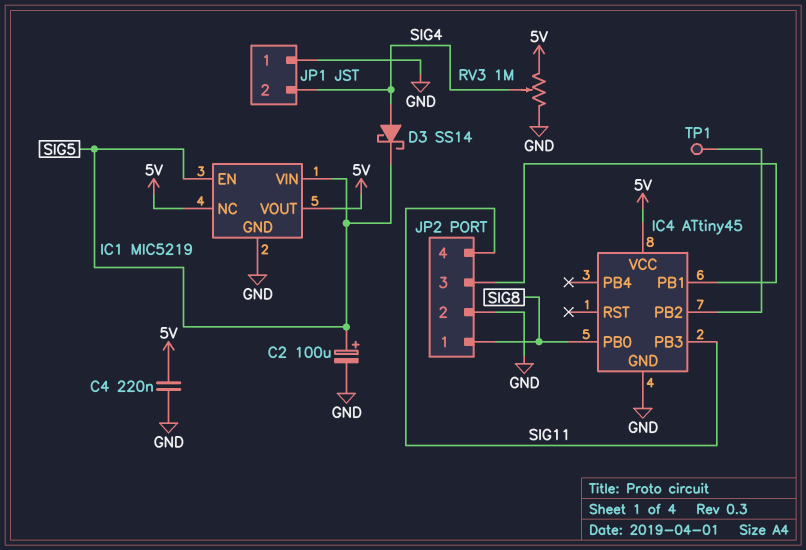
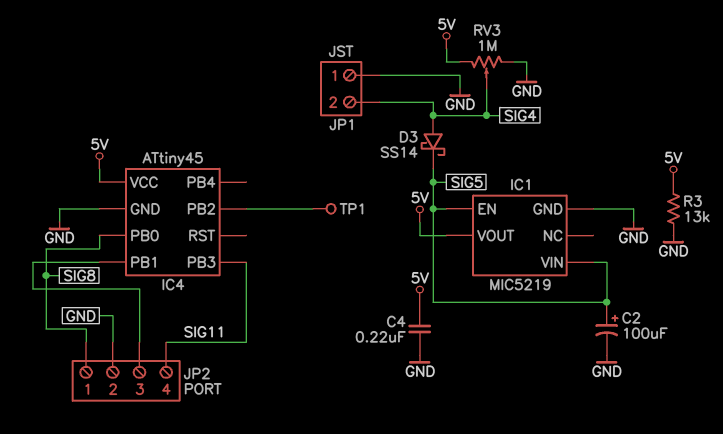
IC1 pin NC: 5V -> none
R3: none -> 13k (5V, GND)

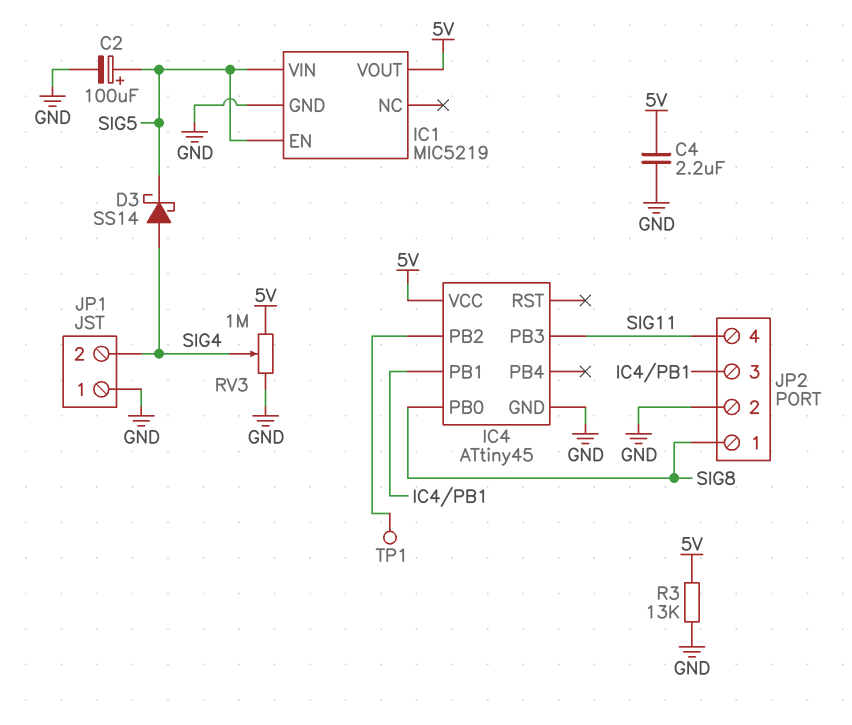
C4: 220nF (5V, GND) -> 2.2uF (5V, GND)

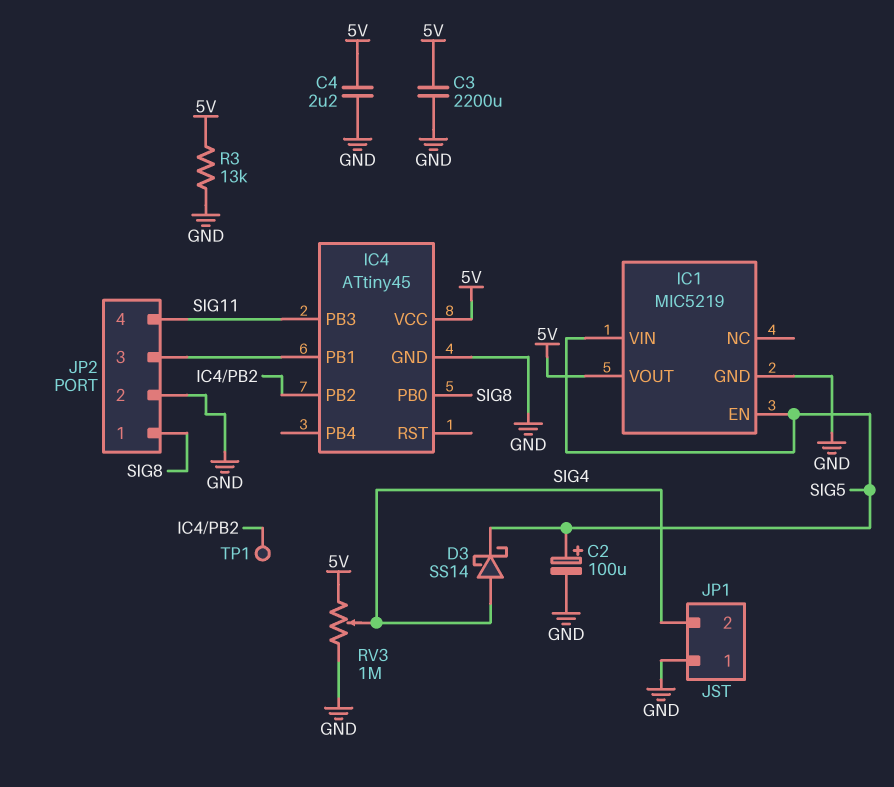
C3: none -> 2200uF (5V, GND)

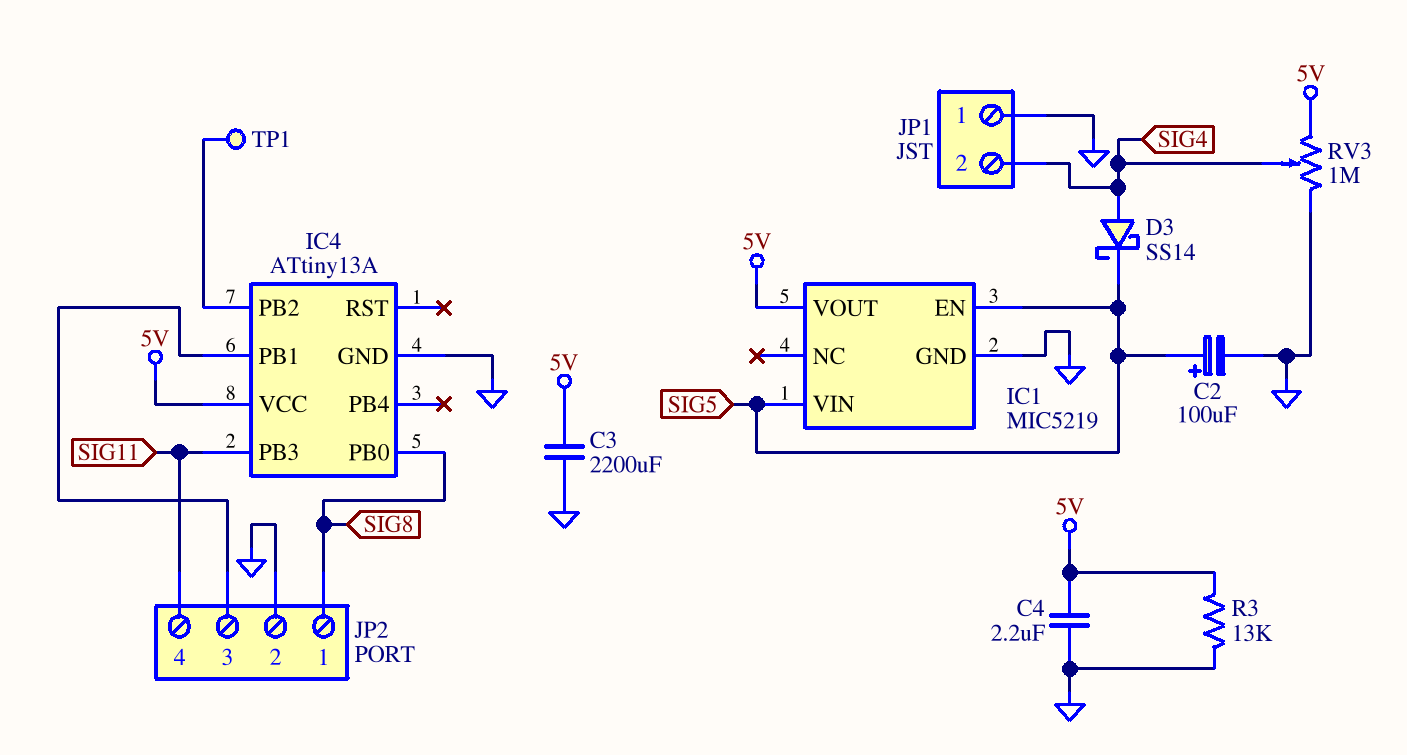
IC4: ATtiny45 -> ATtiny13A

